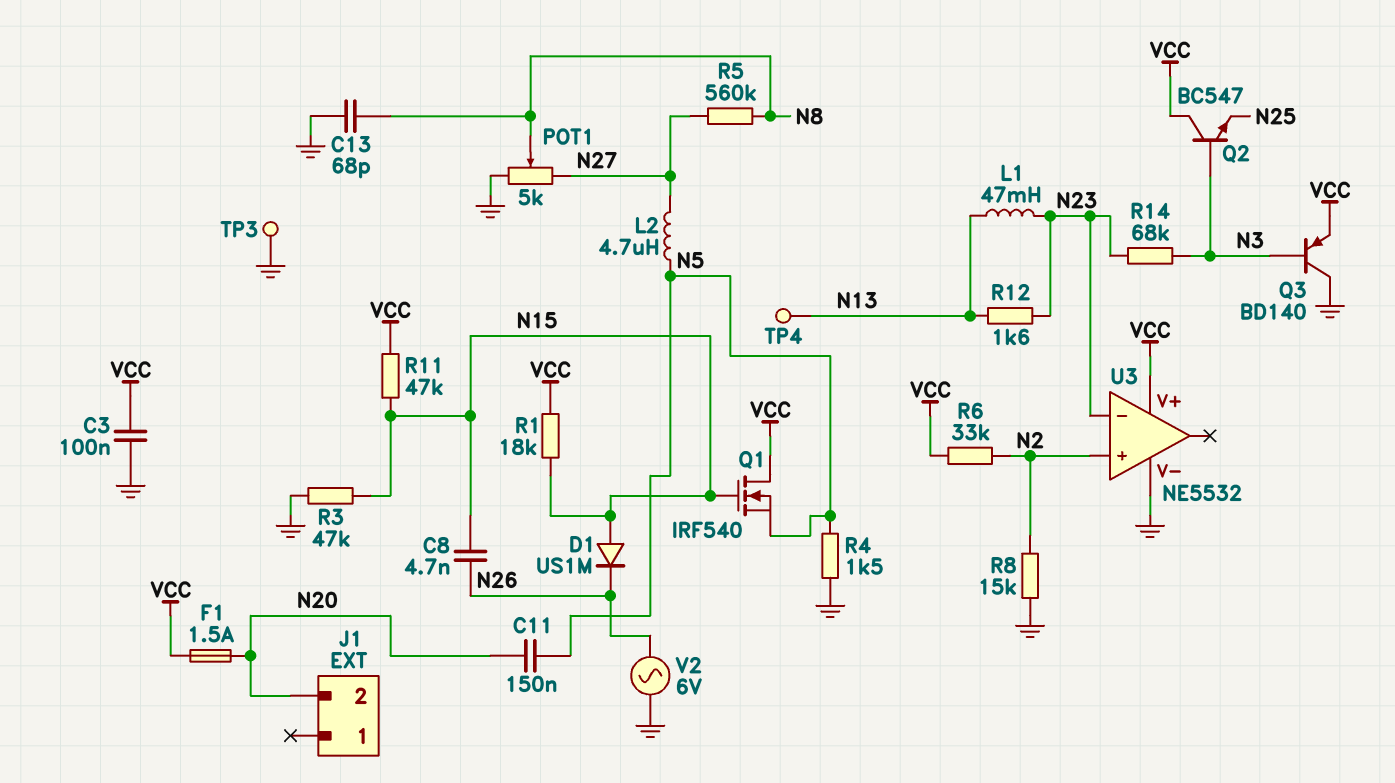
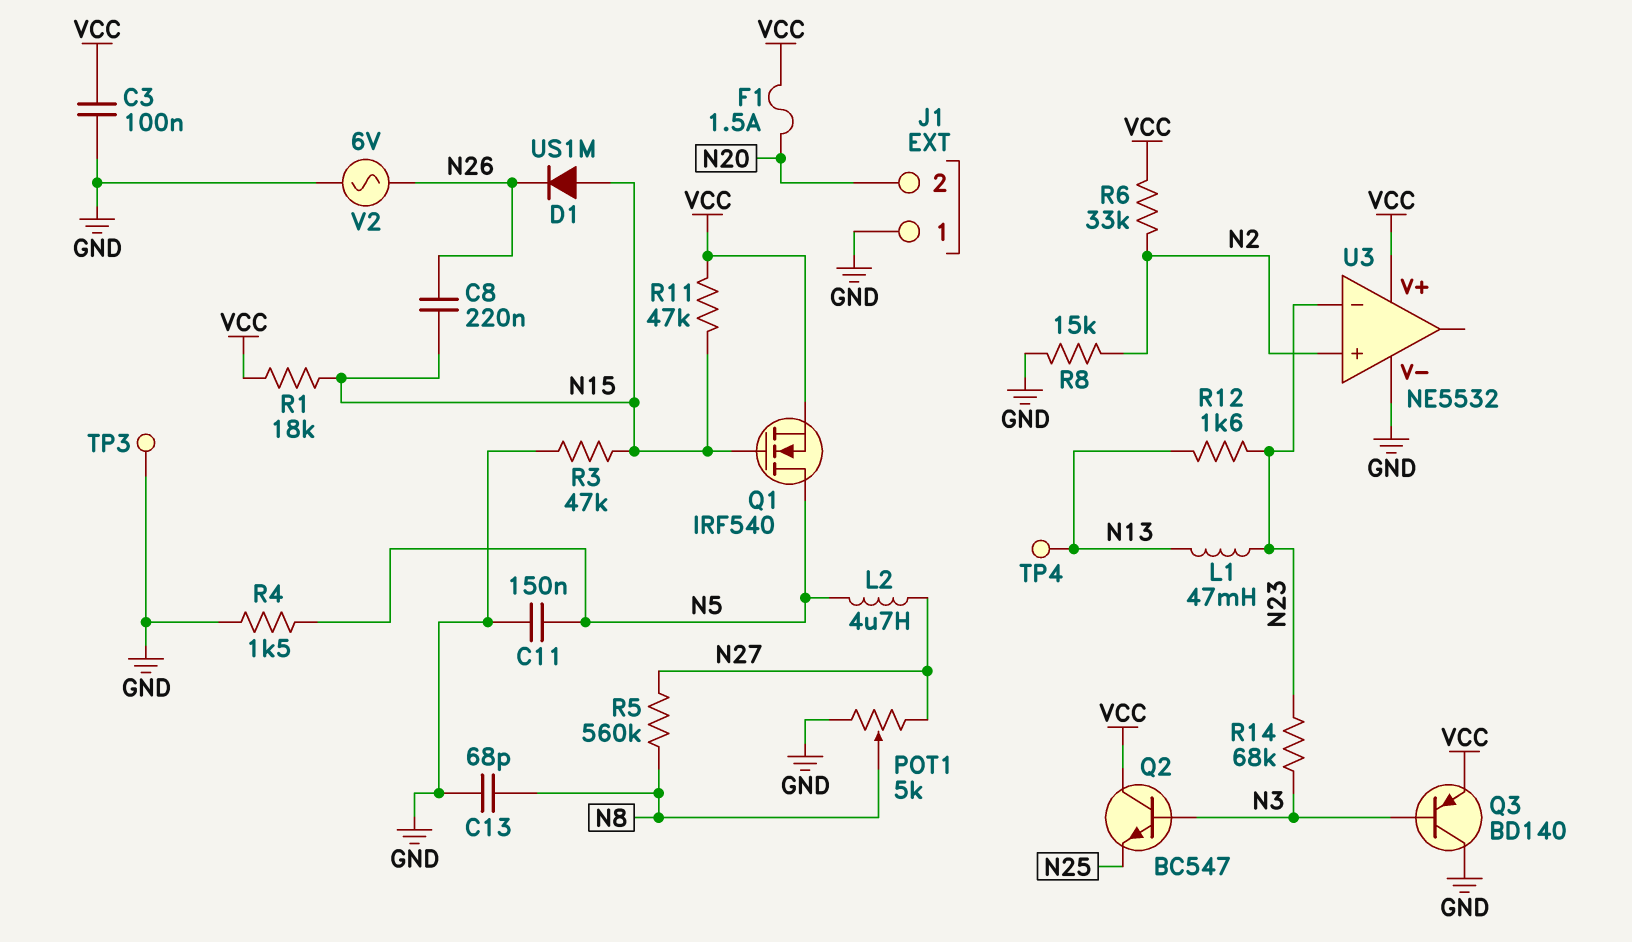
C8: 4.7nF (N15, N26) -> 220nF (N15, N26)
C11: 150nF (N5, N20) -> 150nF (GND, N5)
J1 pin 1: none -> GND
Q1: NMOS IRF540 (G N15, D VCC, S N5) -> NMOS IRF540 (G N15, D N5, S VCC)

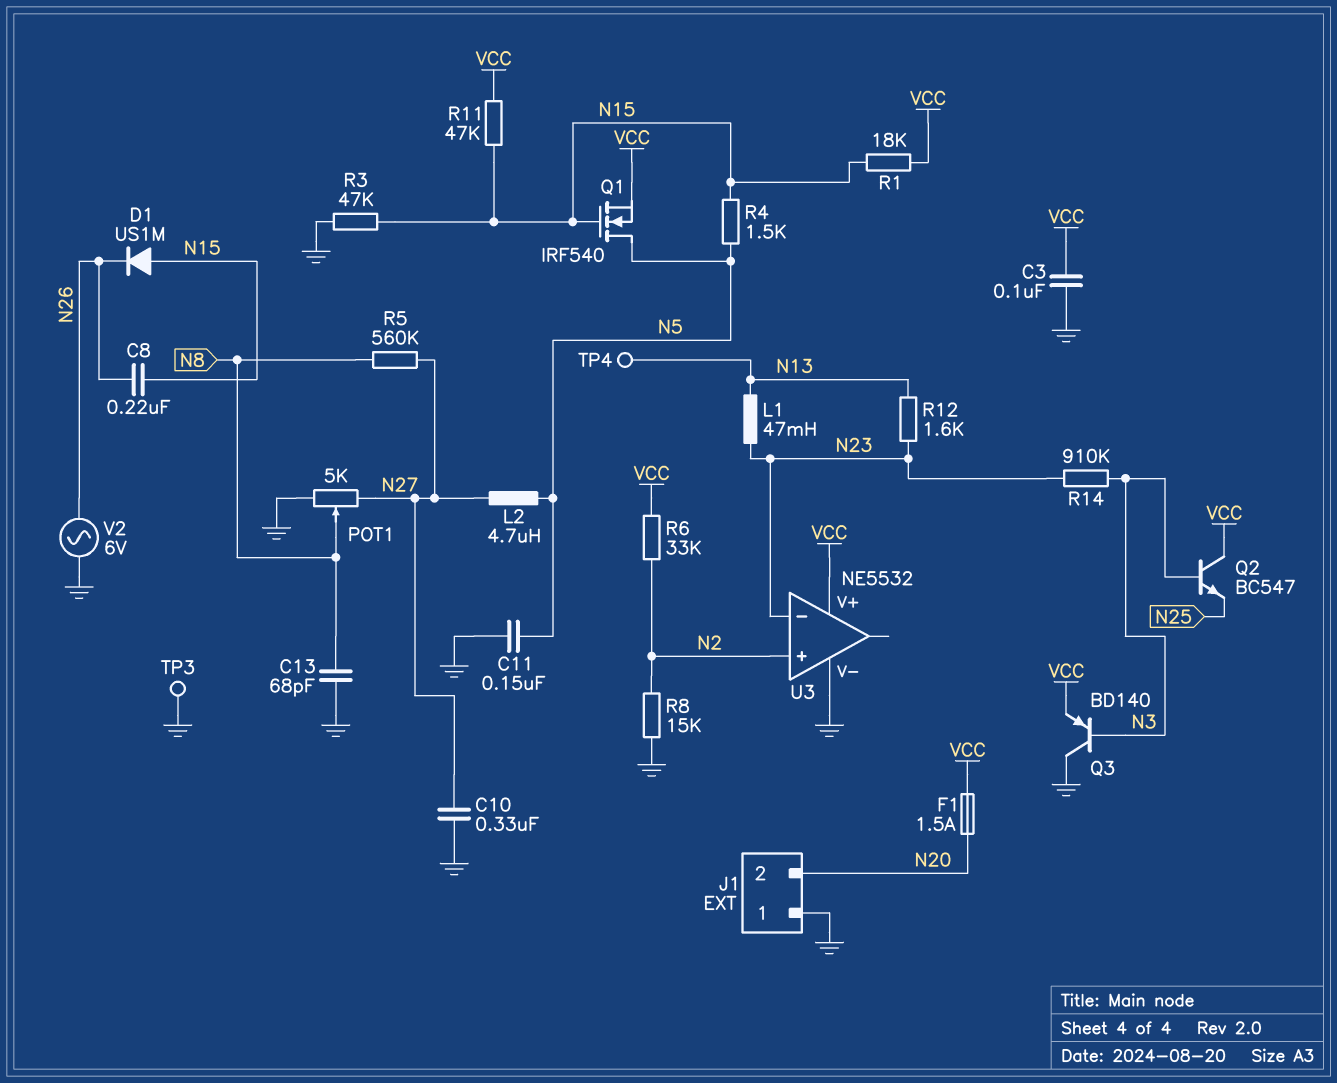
C10: none -> 330nF (GND, N27)
R4: 1.5k (GND, N5) -> 1.5k (N5, N15)
R14: 68k (N3, N23) -> 910k (N3, N23)

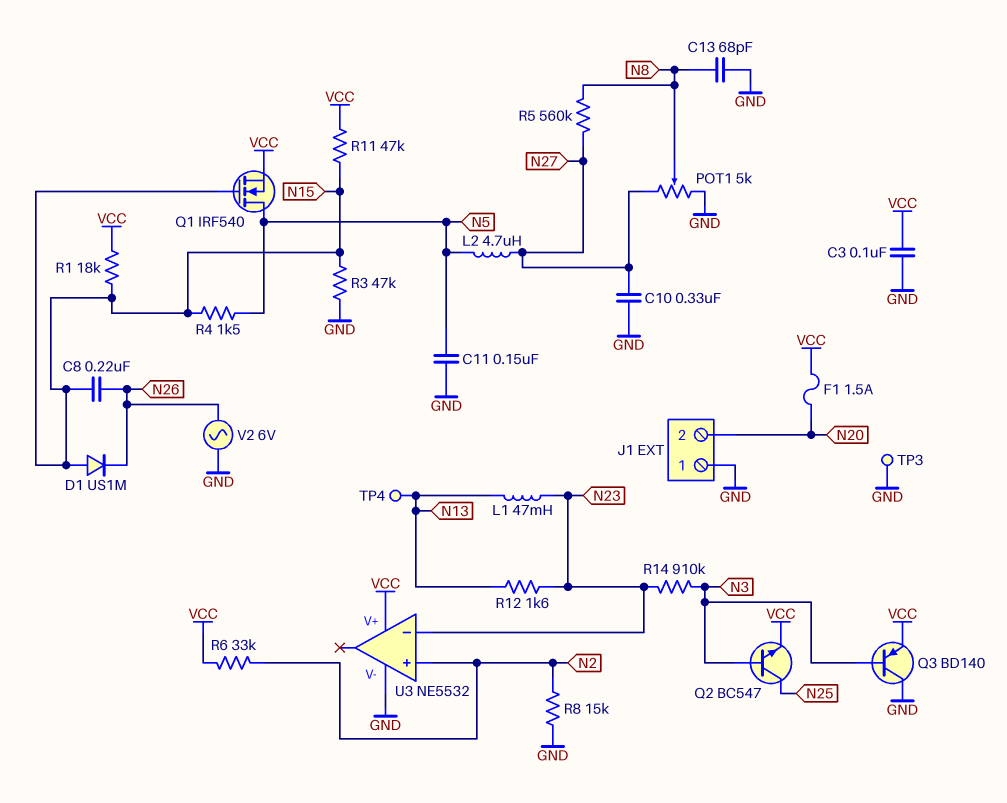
Q2: NPN BC547 (B N3, C VCC, E N25) -> NPN BC547 (B N3, C N25, E VCC)

